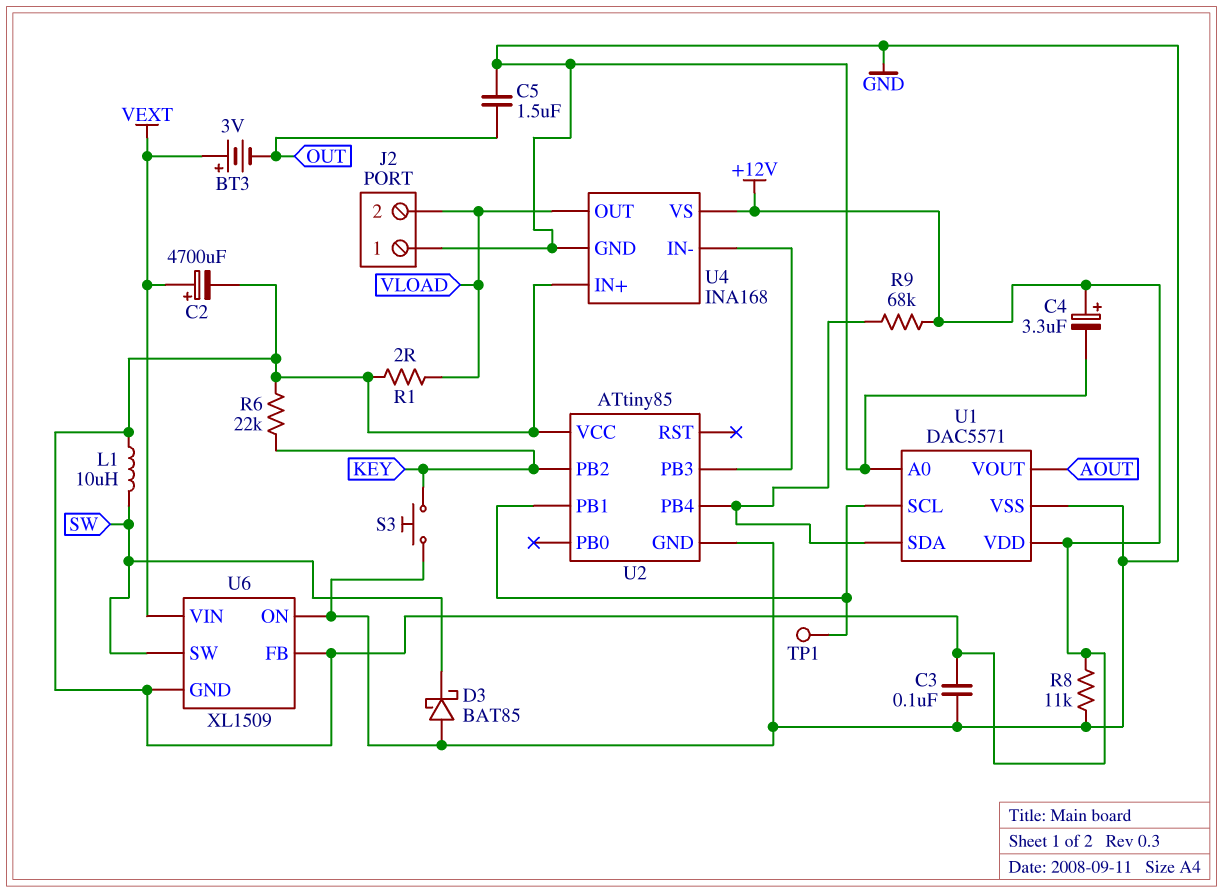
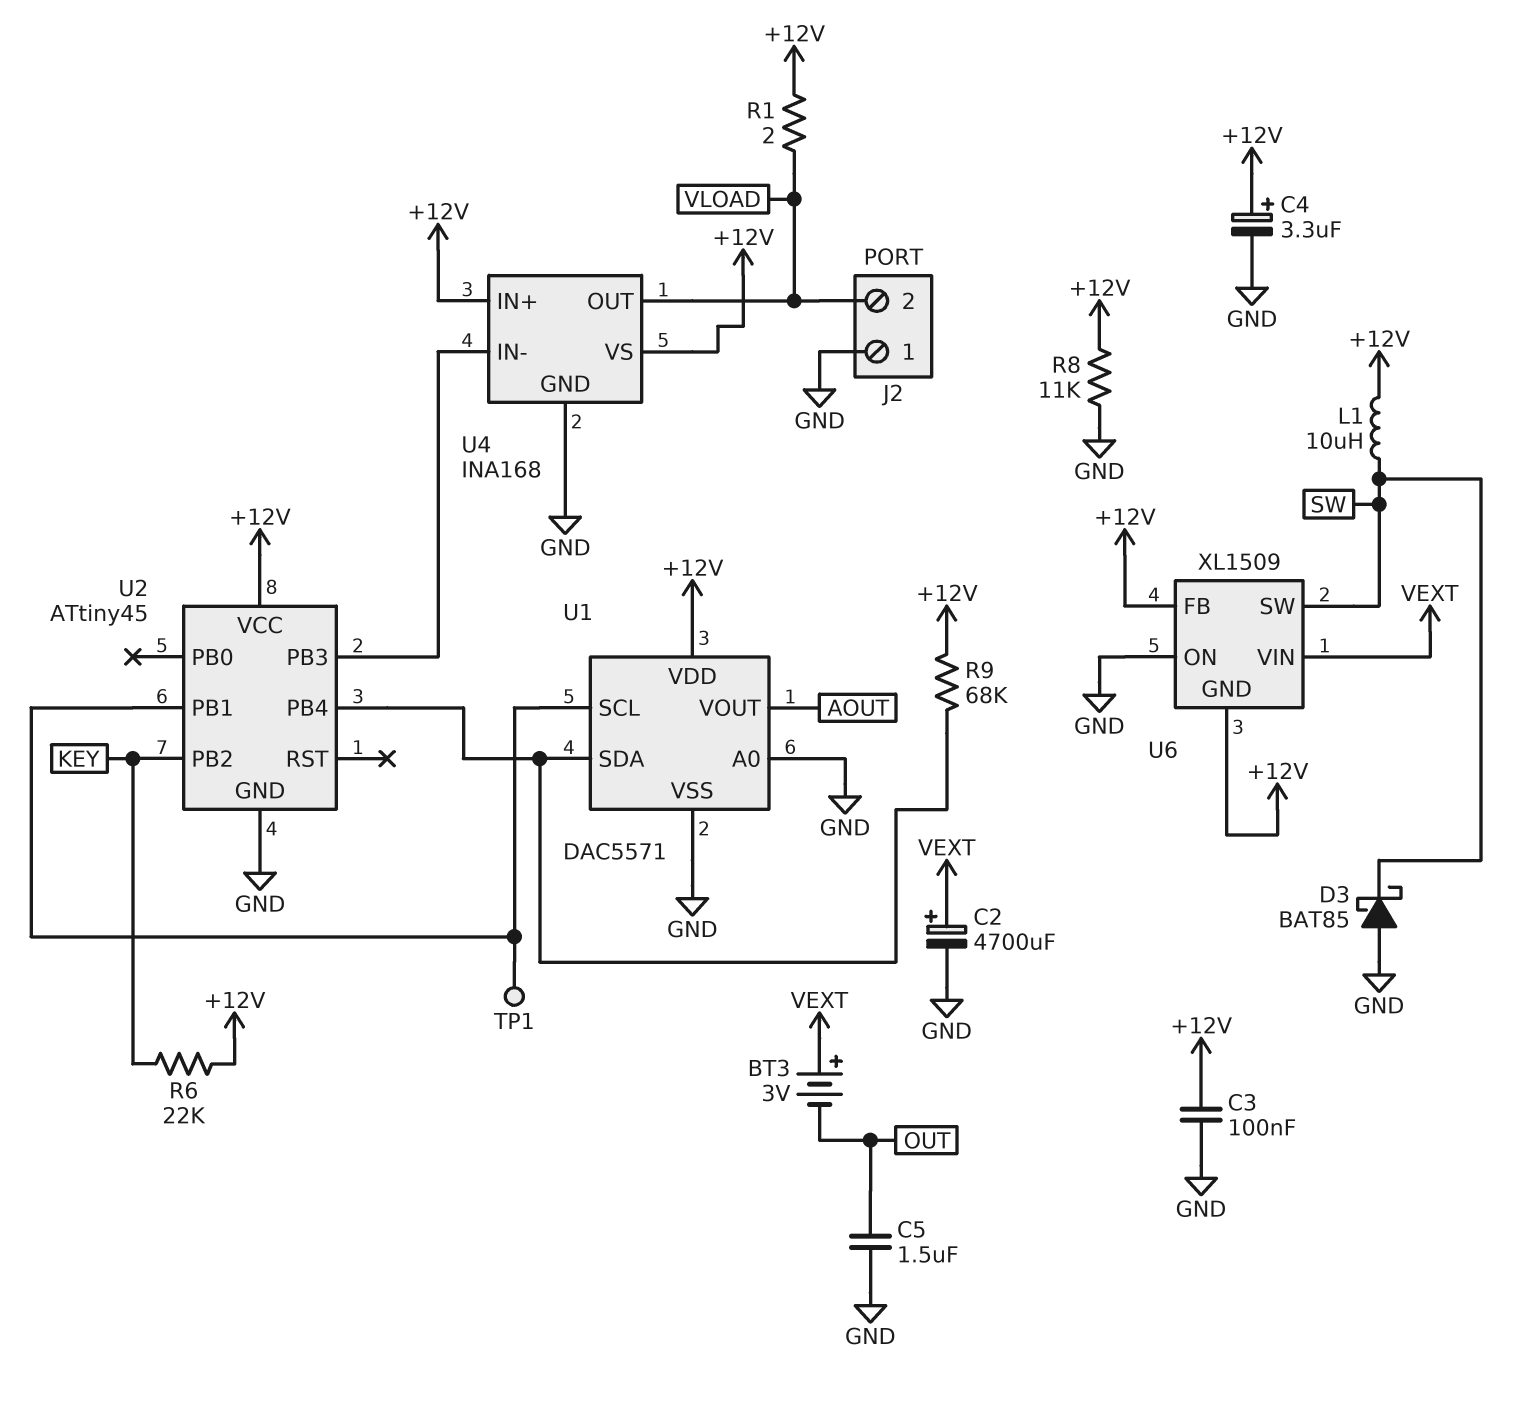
C2: 4700uF (plus VEXT, minus +12V) -> 4700uF (plus VEXT, minus GND)
S3: button (GND, KEY) -> none
U2: ATtiny85 -> ATtiny45

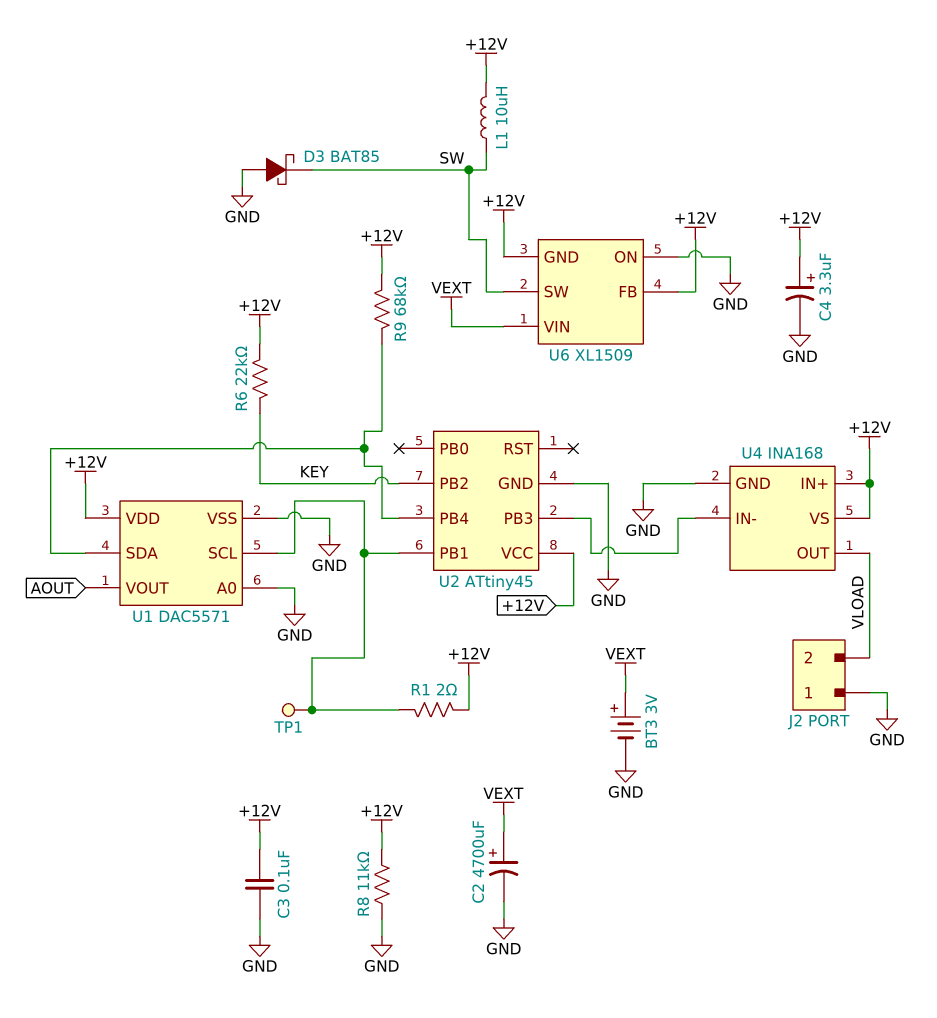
BT3: 3V (plus VEXT, minus OUT) -> 3V (plus VEXT, minus GND)
C5: 1.5uF (GND, OUT) -> none
R1: 2 (+12V, VLOAD) -> 2 (+12V, U1/SCL)

